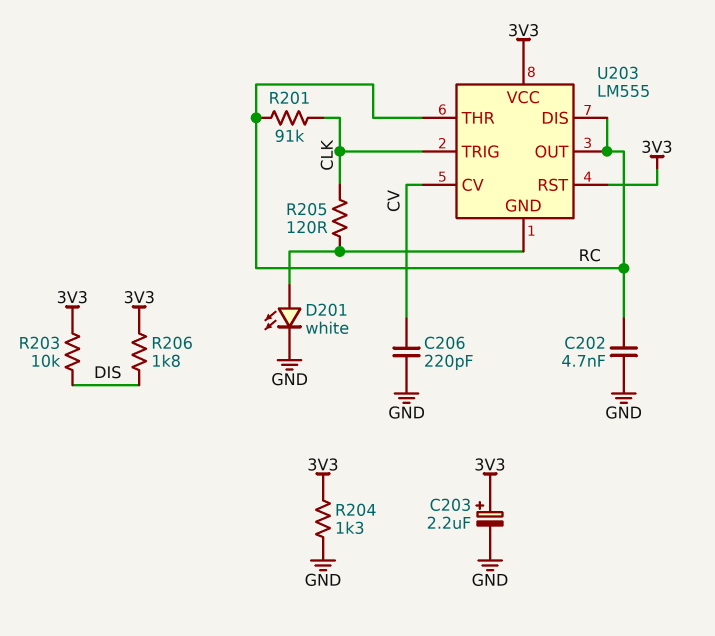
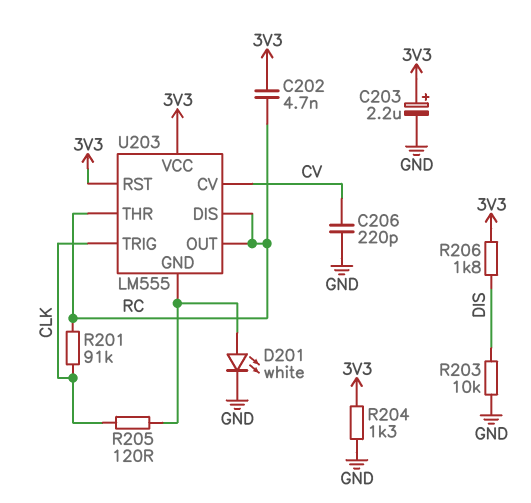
C202: 4.7nF (GND, RC) -> 4.7nF (3V3, RC)
R203: 10k (3V3, DIS) -> 10k (DIS, GND)

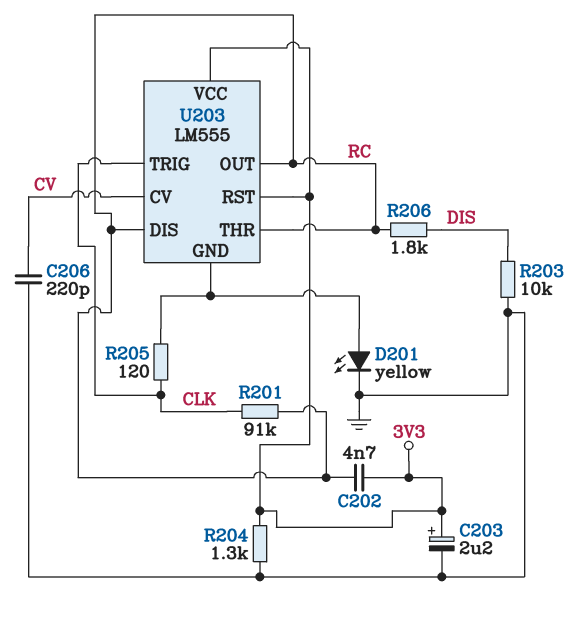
D201: LED white (A U203/GND, K GND) -> LED yellow (A U203/GND, K GND)
R206: 1.8k (3V3, DIS) -> 1.8k (DIS, RC)

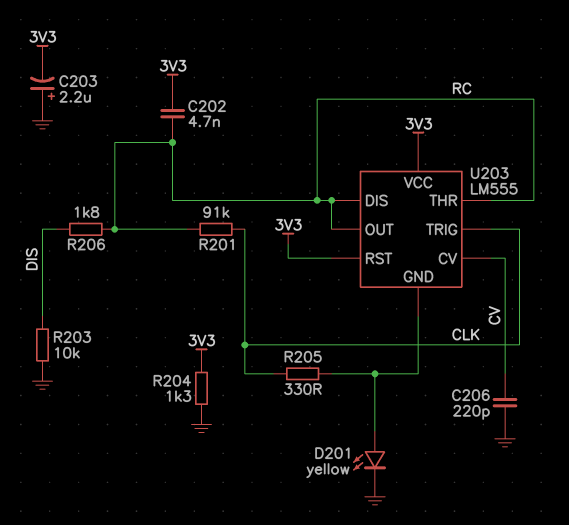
C203: 2.2uF (plus 3V3, minus GND) -> 2.2uF (plus GND, minus 3V3)
R205: 120 (CLK, U203/GND) -> 330 (CLK, U203/GND)

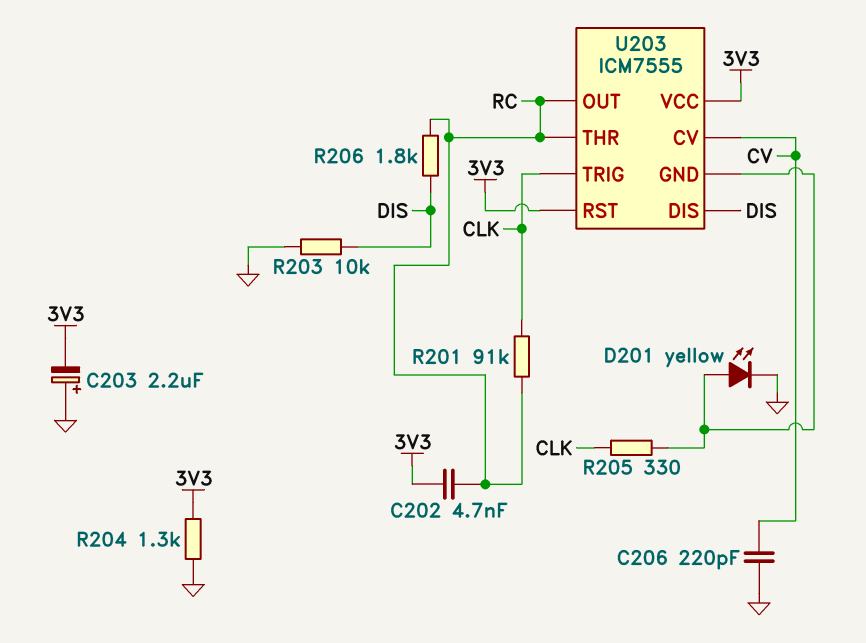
U203: LM555 -> ICM7555
U203 pin DIS: RC -> DIS

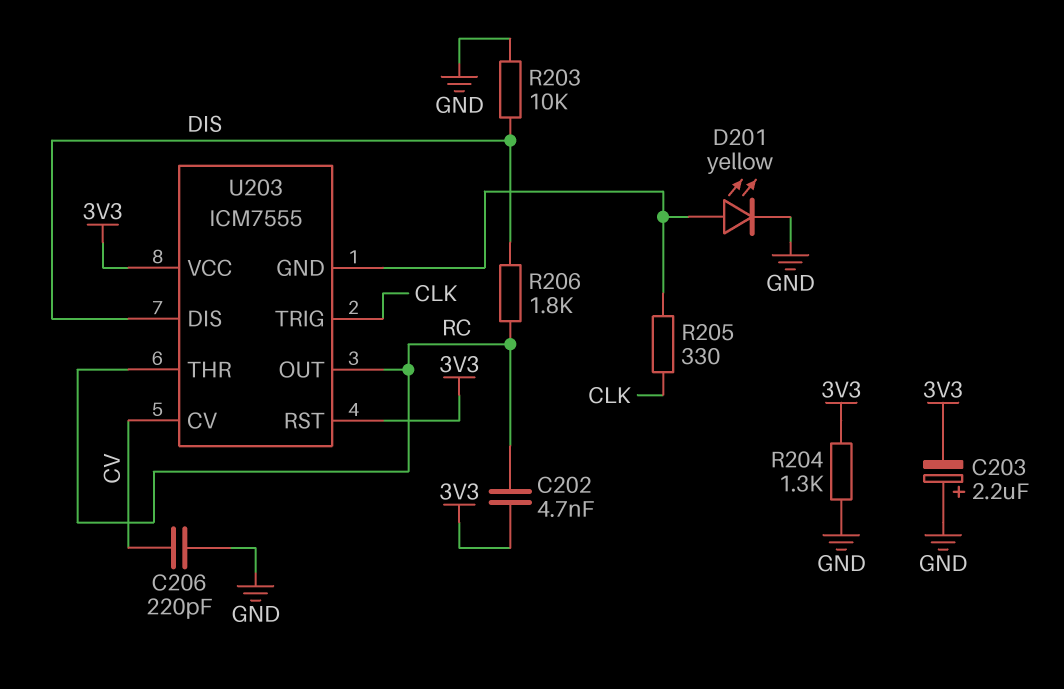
R201: 91k (CLK, RC) -> none

